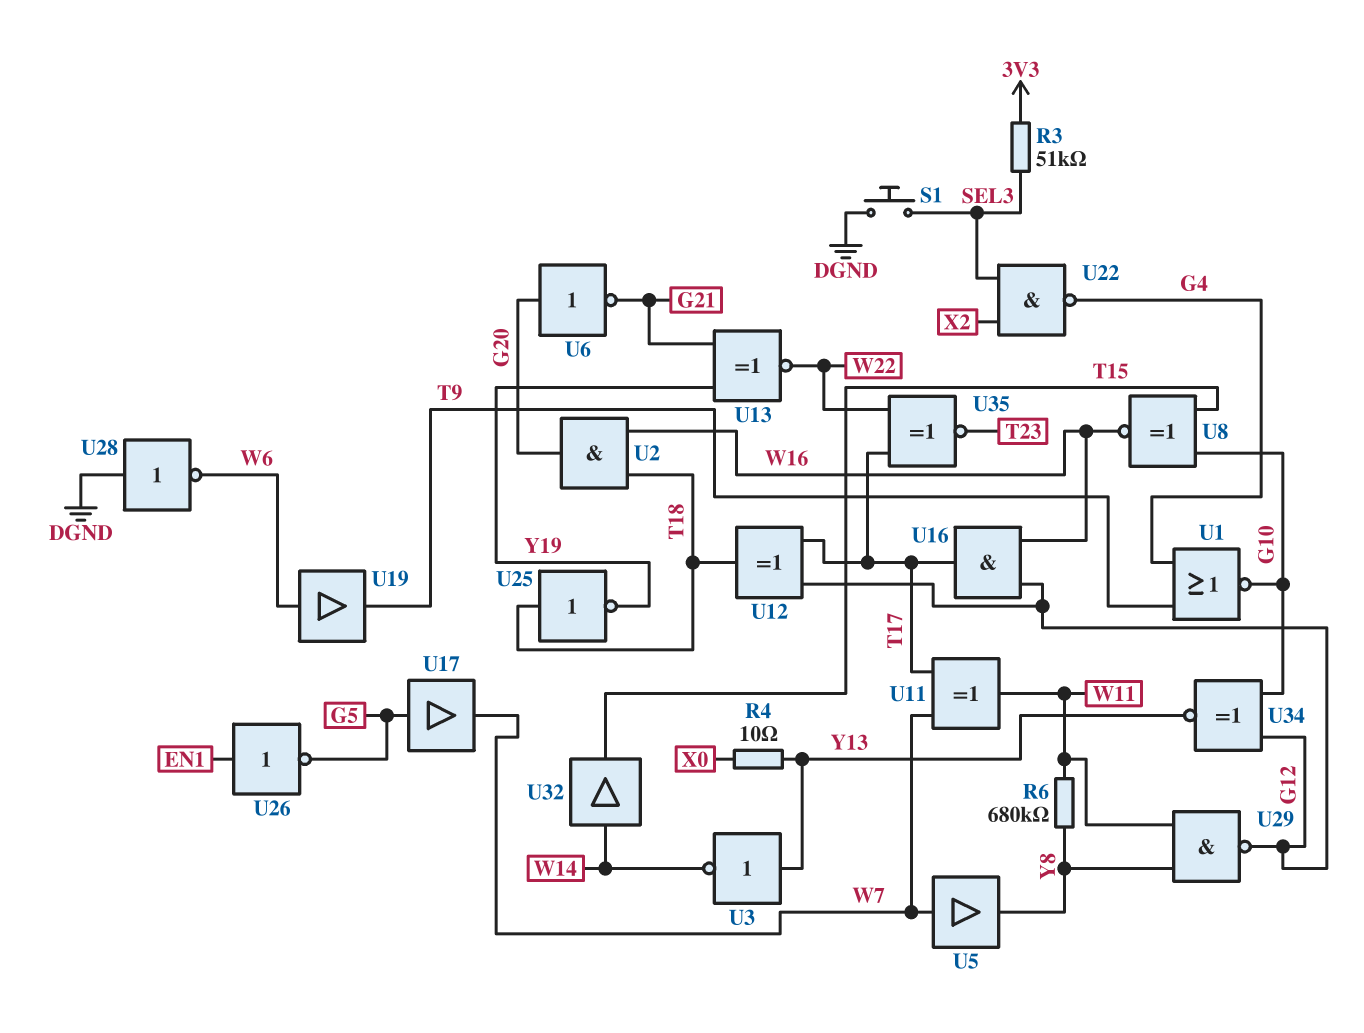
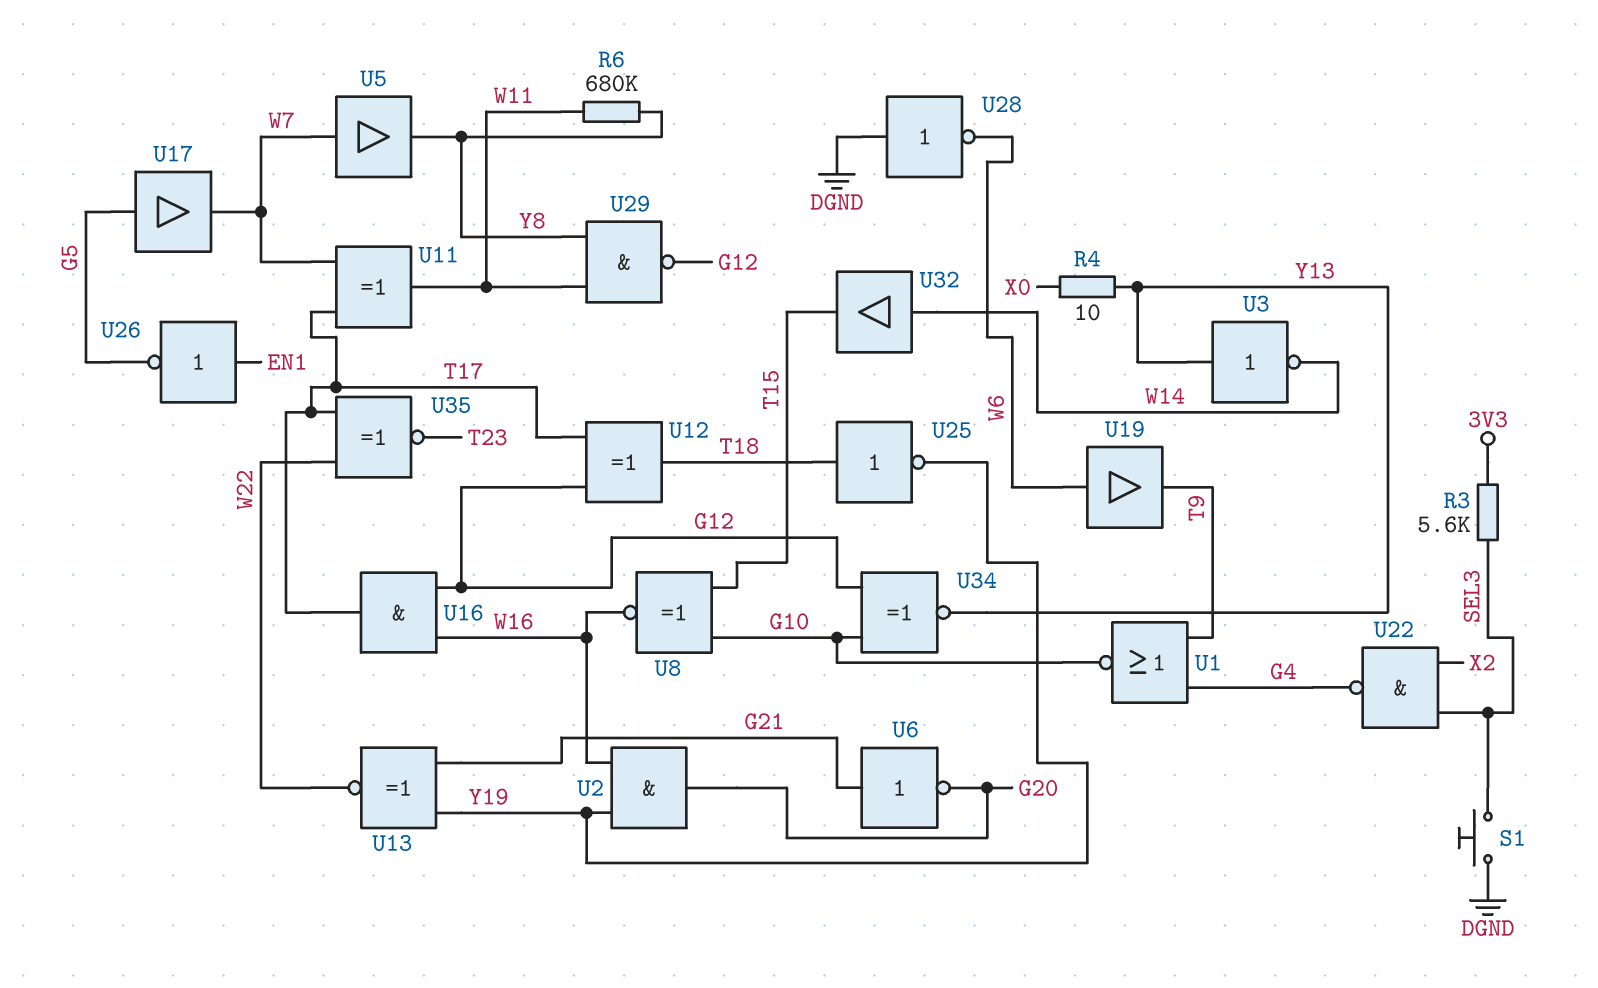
R3: 51k (3V3, SEL3) -> 5.6k (3V3, SEL3)
U2: AND (in T18, in W16, out G20) -> AND (in W16, in Y19, out G20)
U6: NOT (in G20, out G21) -> NOT (in G21, out G20)

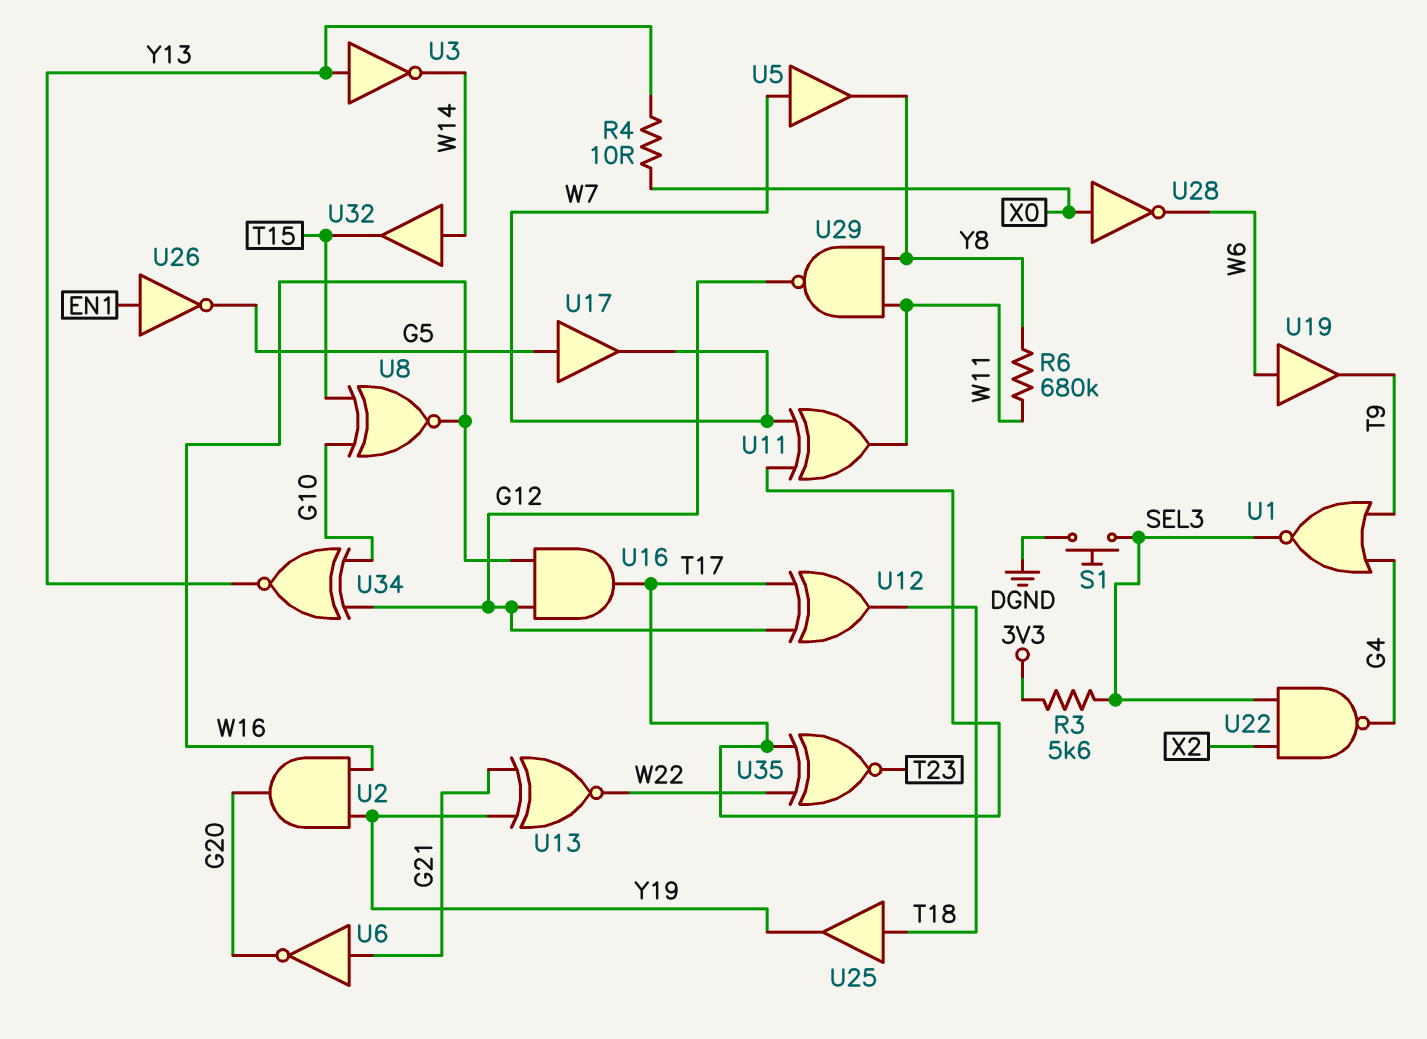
U1: NOR (in G4, in T9, out G10) -> NOR (in G4, in T9, out SEL3)
U25: NOT (in T18, out Y19) -> buffer (in T18, out Y19)
U28: NOT (in DGND, out W6) -> NOT (in X0, out W6)

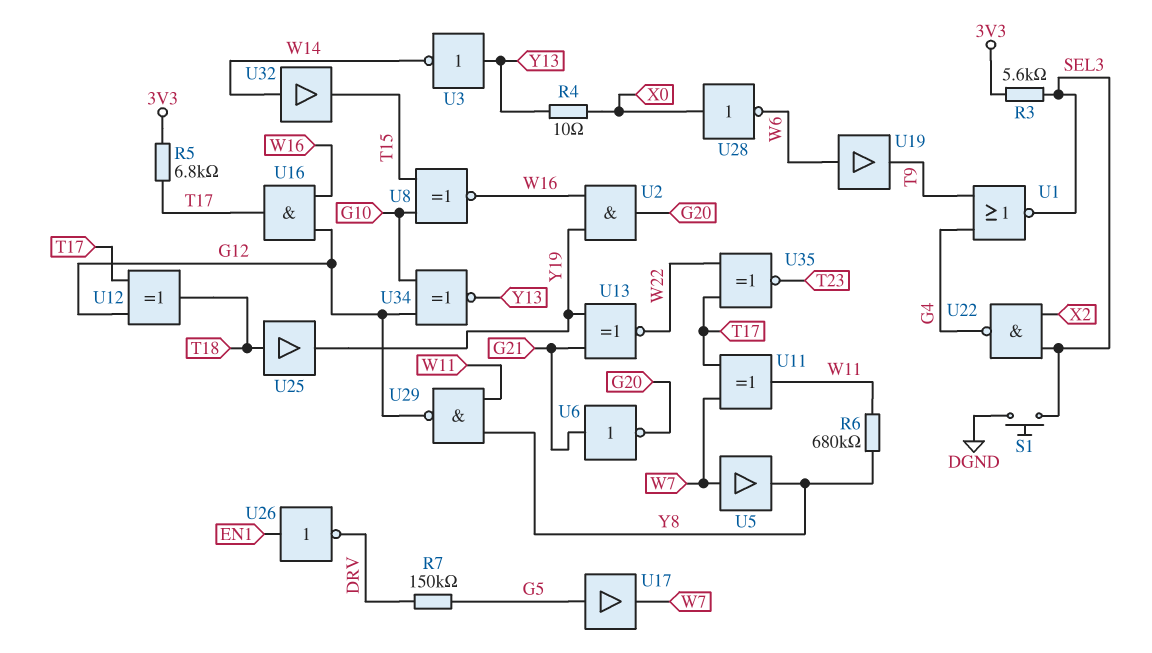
R5: none -> 6.8k (3V3, T17)
R7: none -> 150k (DRV, G5)
U26: NOT (in EN1, out G5) -> NOT (in EN1, out DRV)

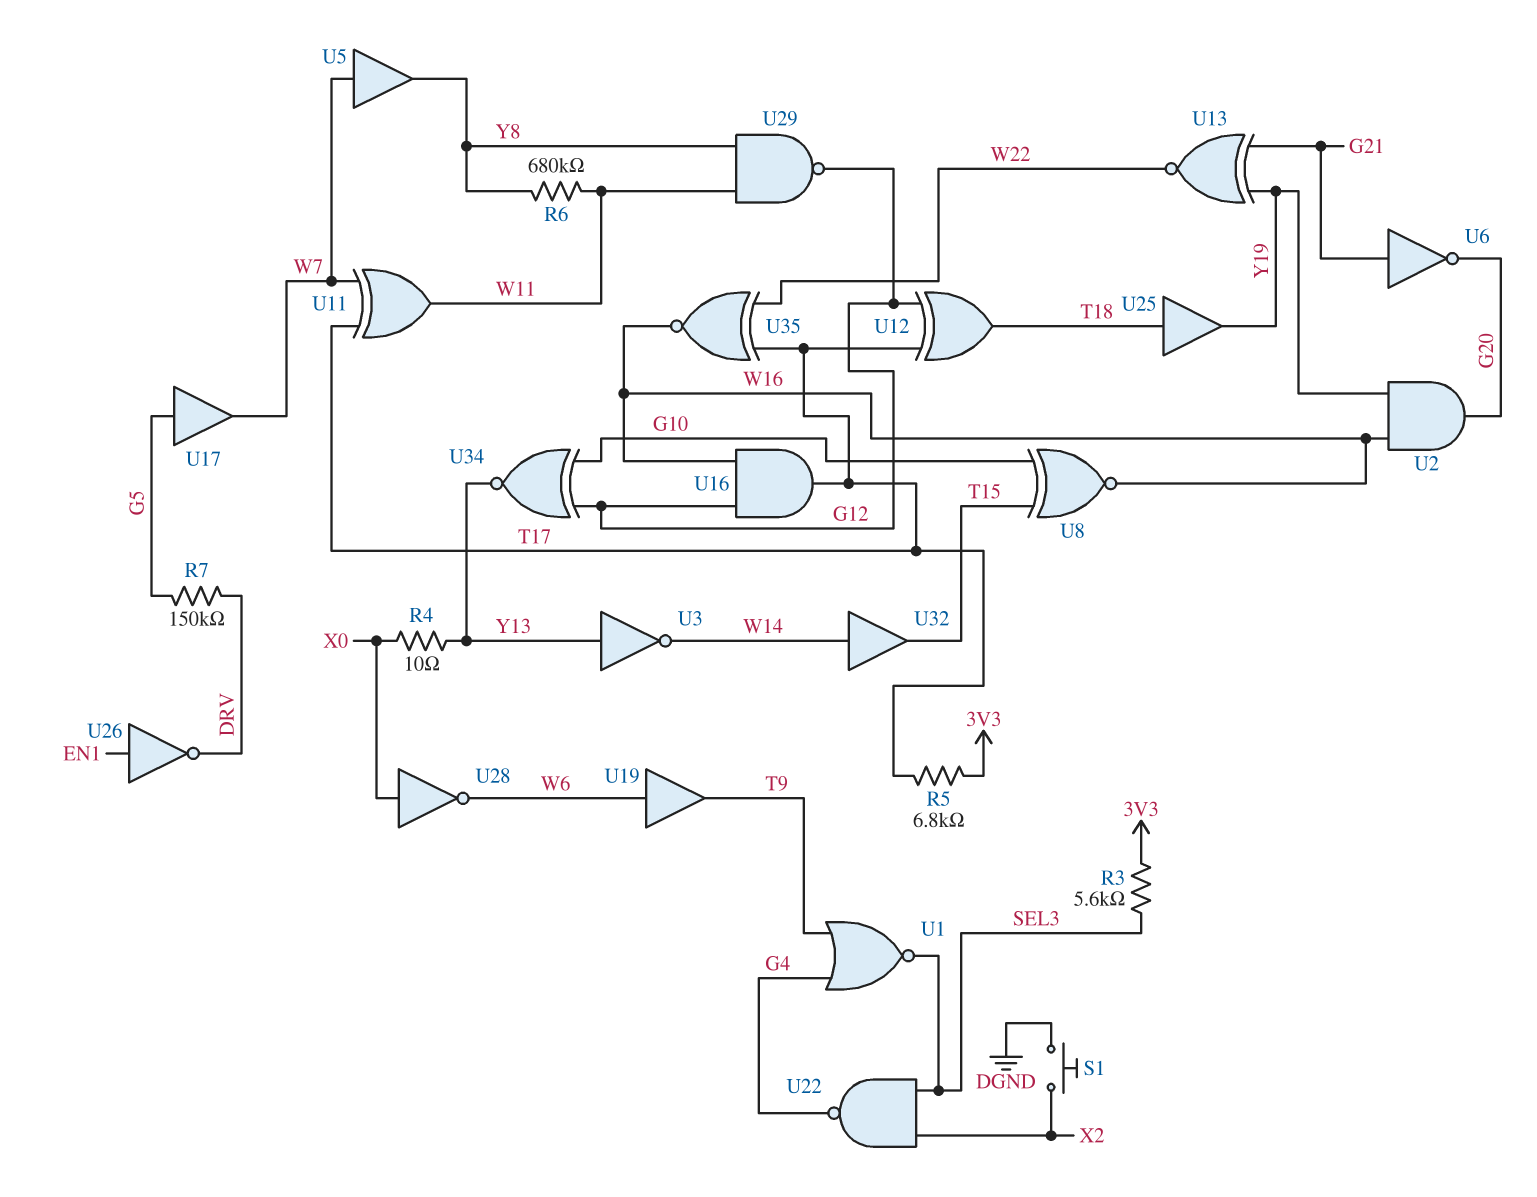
S1: button (DGND, SEL3) -> button (DGND, X2)
U35: XNOR (in T17, in W22, out T23) -> XNOR (in T17, in W22, out W16)

